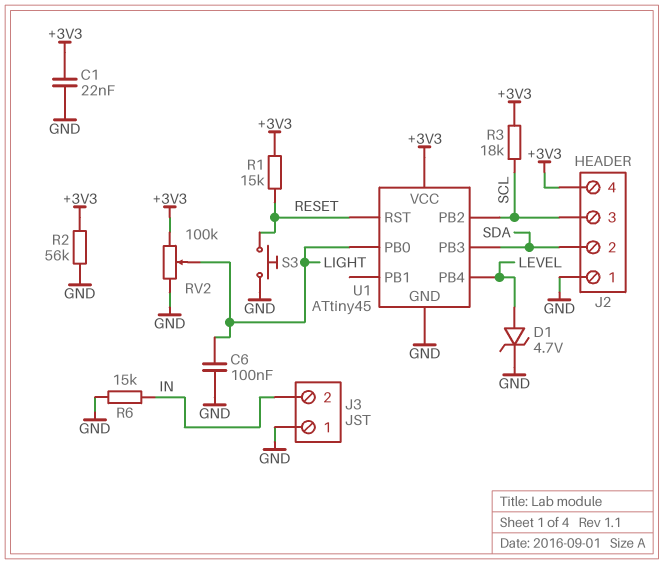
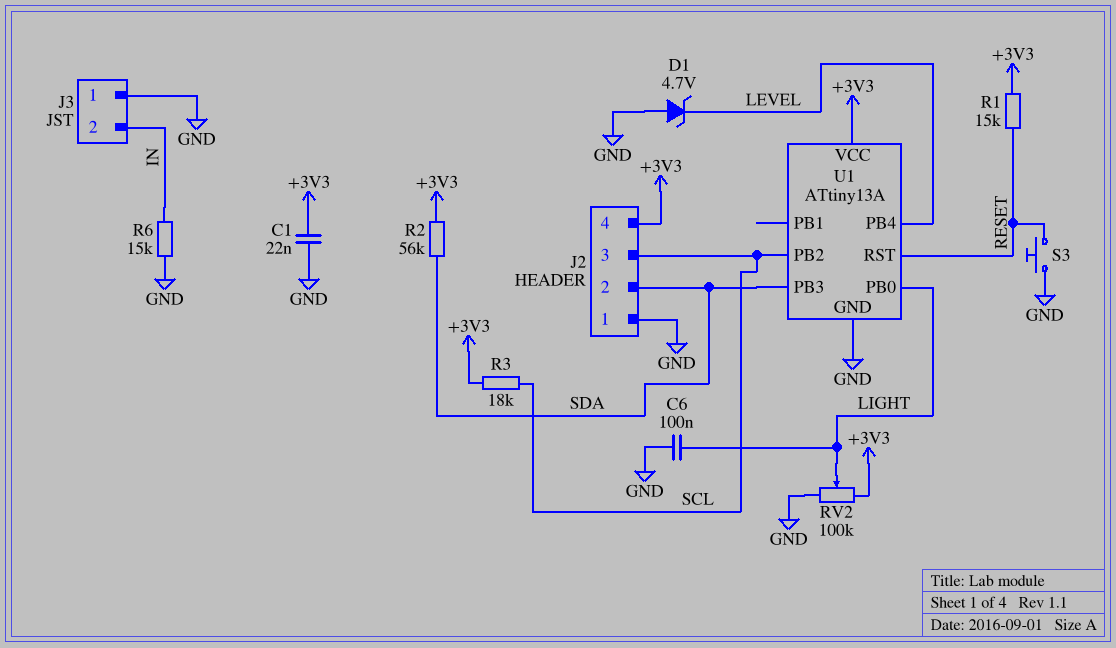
D1: zener 4.7V (A LEVEL, K GND) -> zener 4.7V (A GND, K LEVEL)
R2: 56k (+3V3, GND) -> 56k (+3V3, SDA)
U1: ATtiny45 -> ATtiny13A

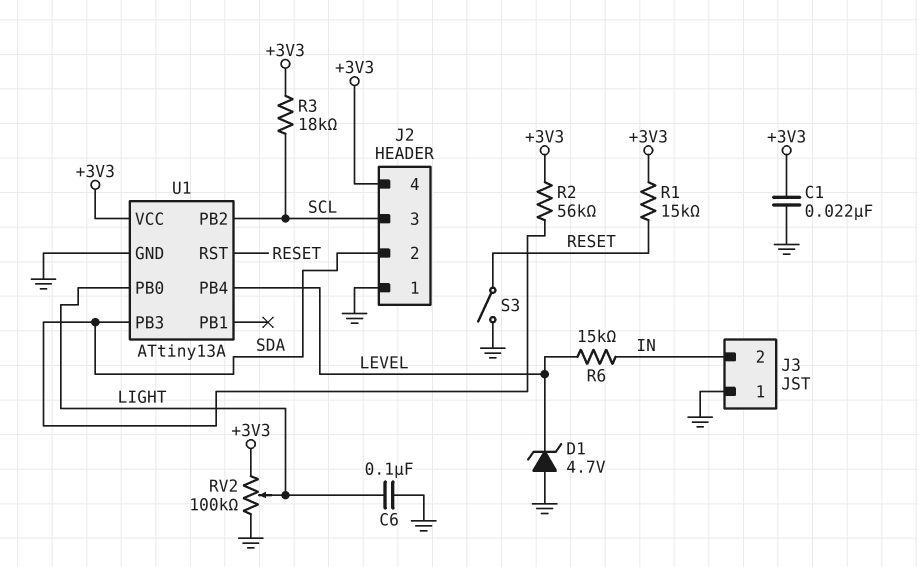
R6: 15k (GND, IN) -> 15k (IN, LEVEL)
S3: button (GND, RESET) -> switch (GND, RESET)

